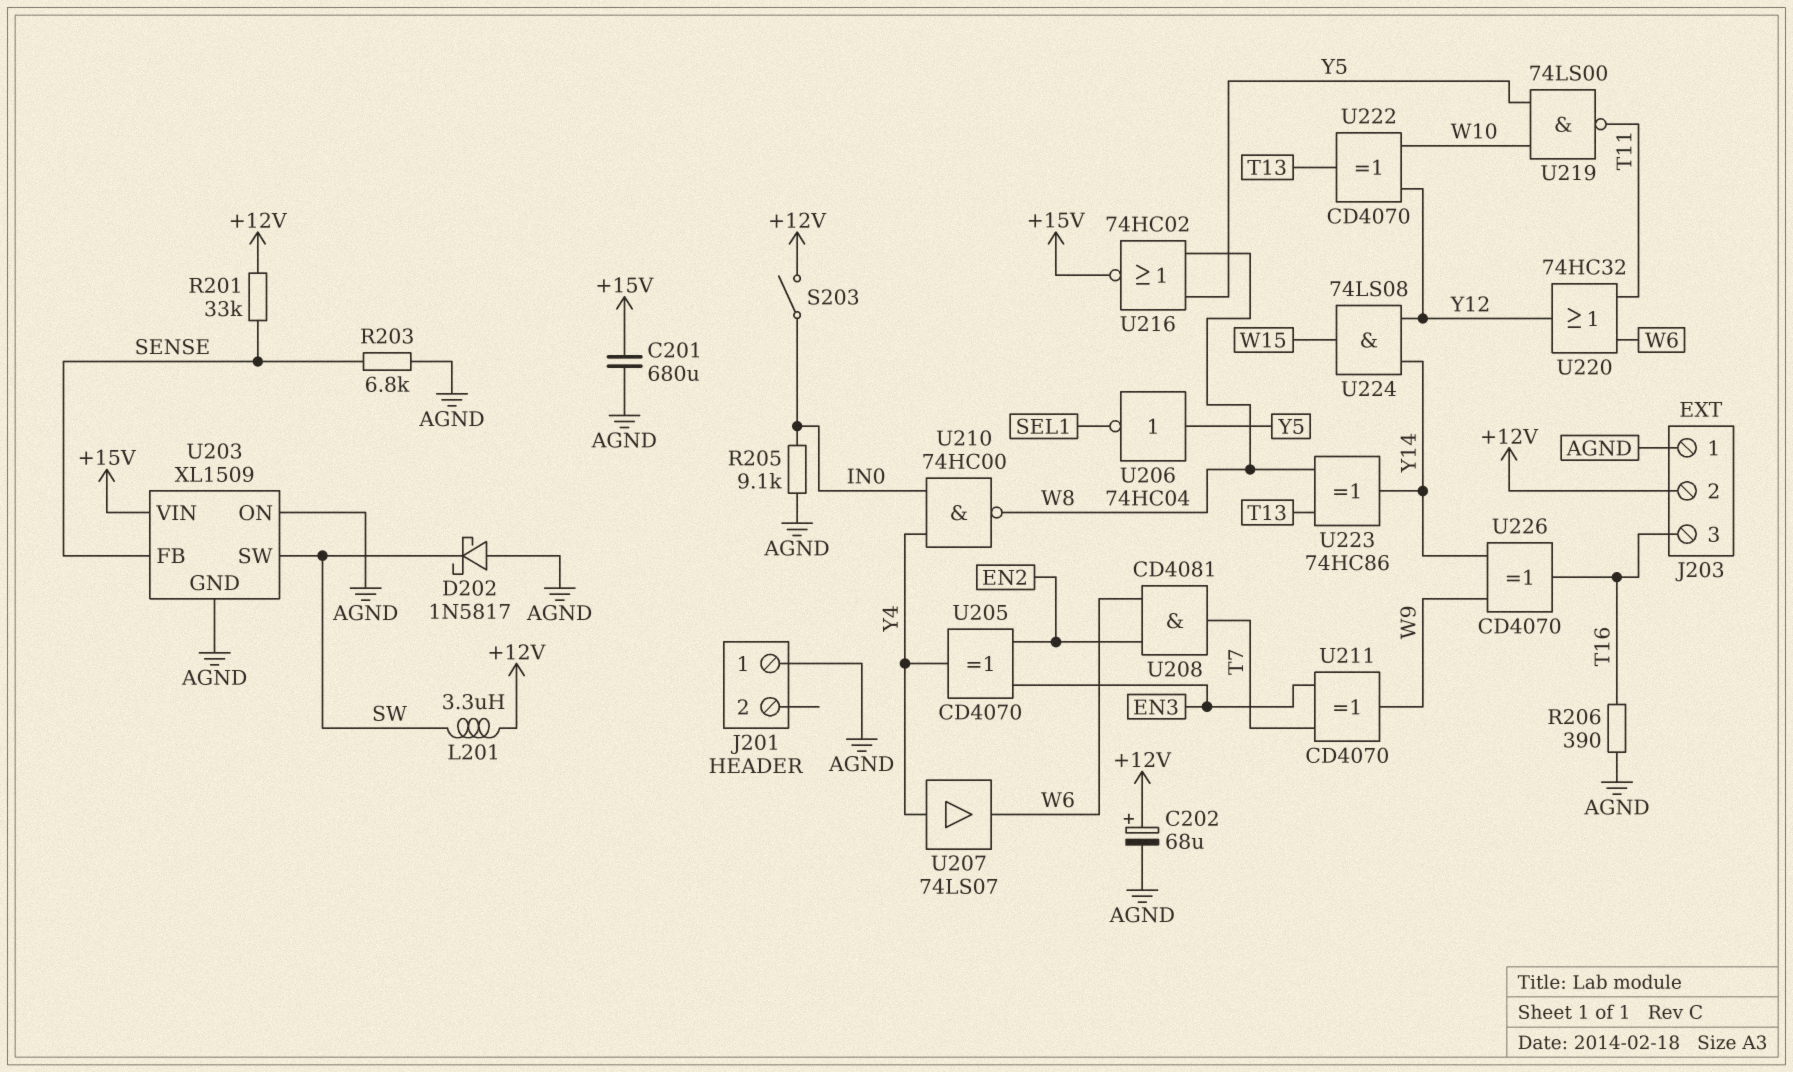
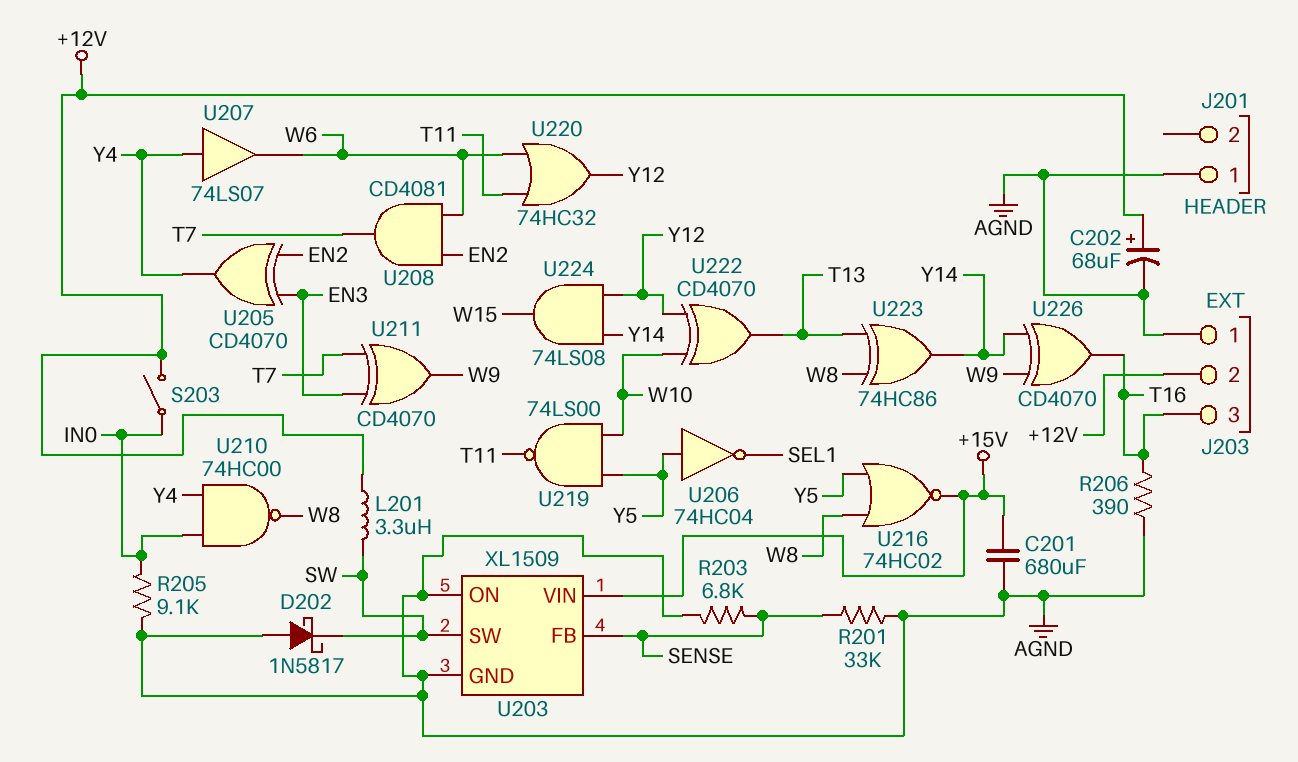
R201: 33k (+12V, SENSE) -> 33k (AGND, SENSE)

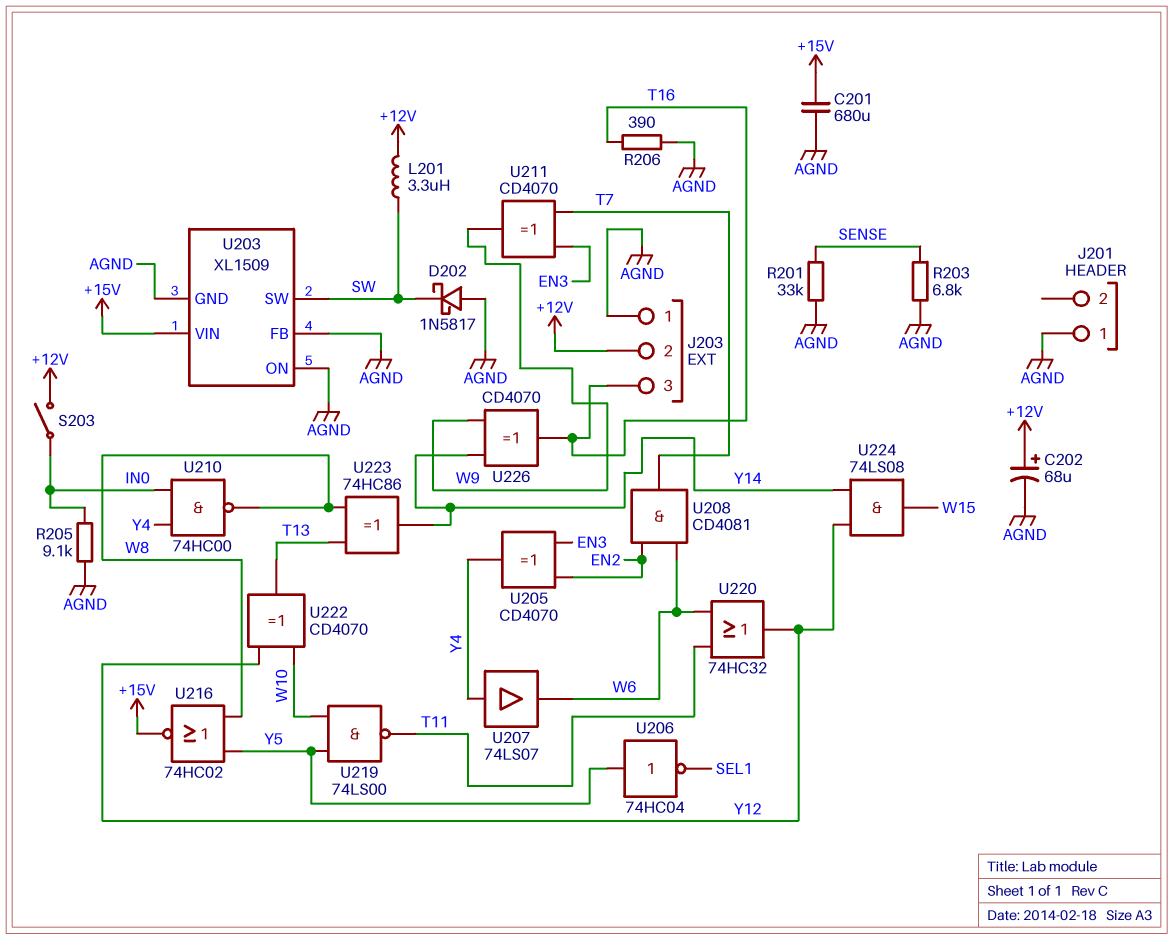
U203 pin FB: SENSE -> AGND

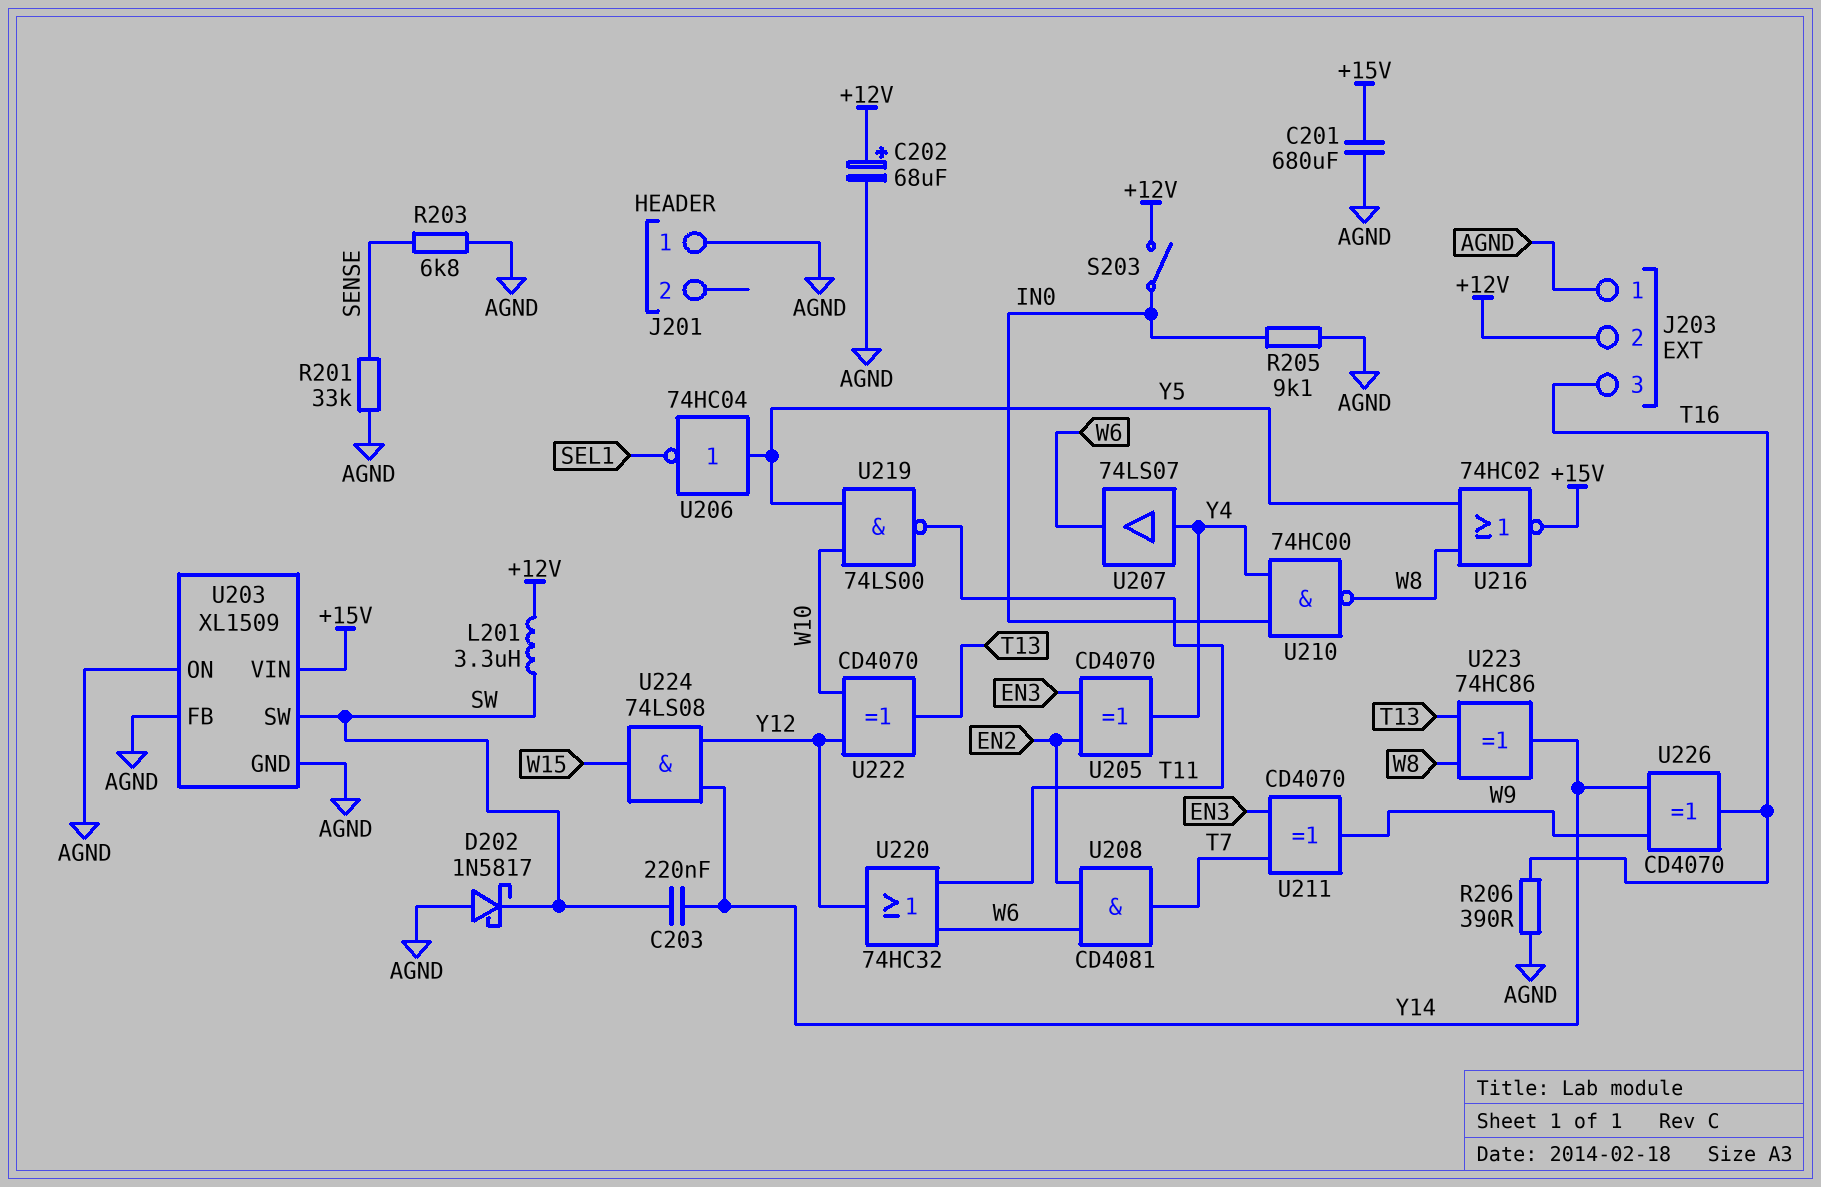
C203: none -> 220nF (SW, Y14)

